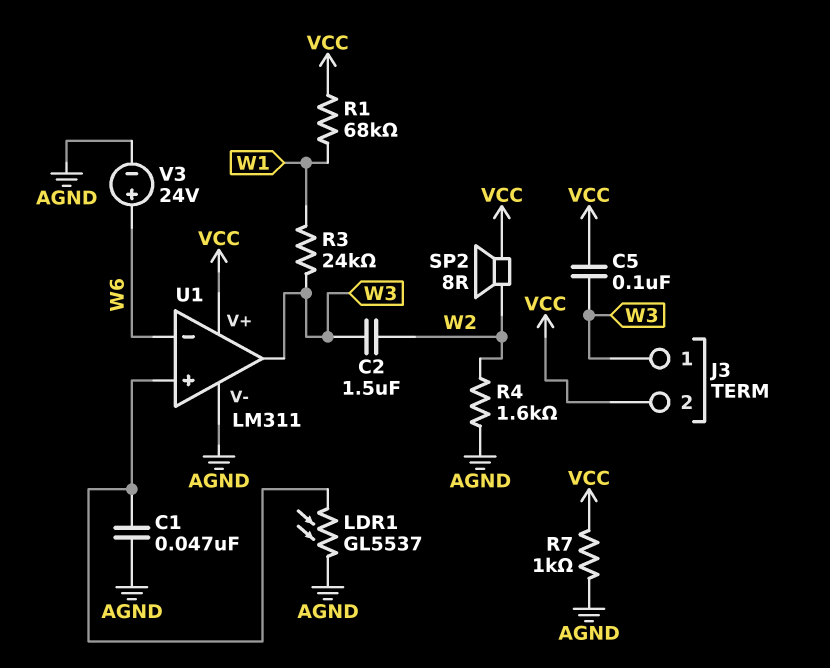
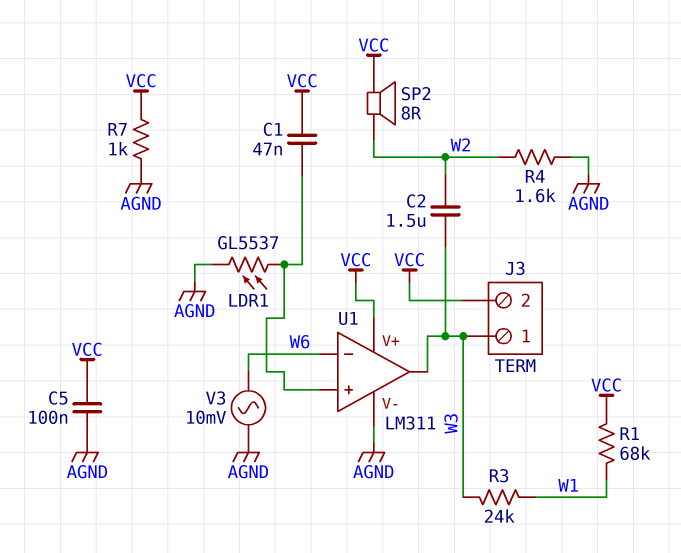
C1: 47nF (AGND, U1/in+) -> 47nF (U1/in+, VCC)
C5: 100nF (VCC, W3) -> 100nF (AGND, VCC)
V3: 24V (plus W6, minus AGND) -> AC 10mV (AGND, W6)

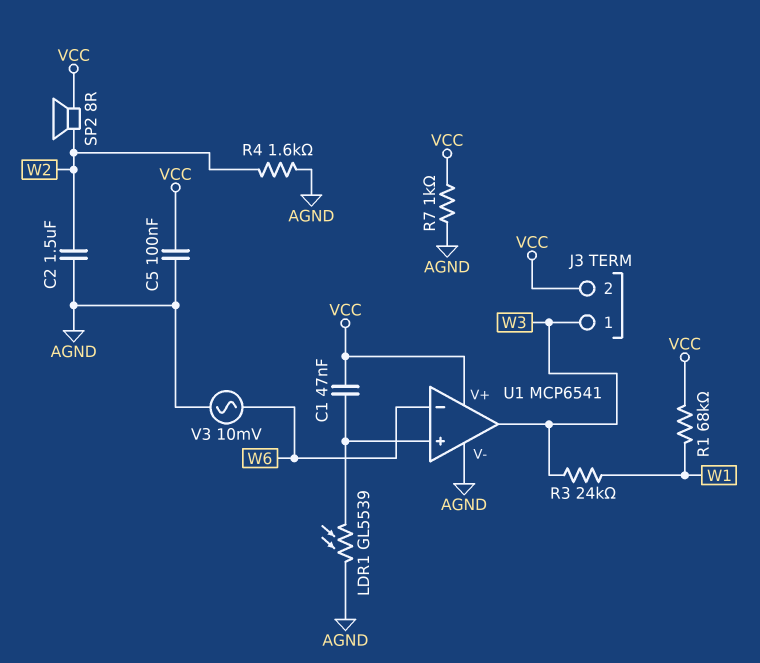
C2: 1.5uF (W2, W3) -> 1.5uF (AGND, W2)
LDR1: GL5537 (AGND, U1/in+) -> GL5539 (AGND, U1/in+)
U1: LM311 -> MCP6541

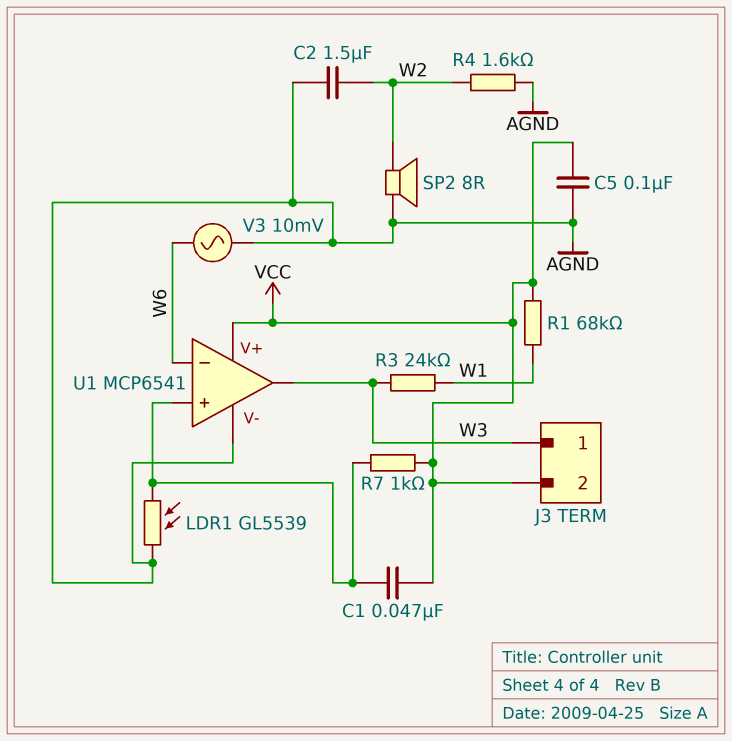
R7: 1k (AGND, VCC) -> 1k (U1/in+, VCC)
SP2: speaker 8R (VCC, W2) -> speaker 8R (AGND, W2)

